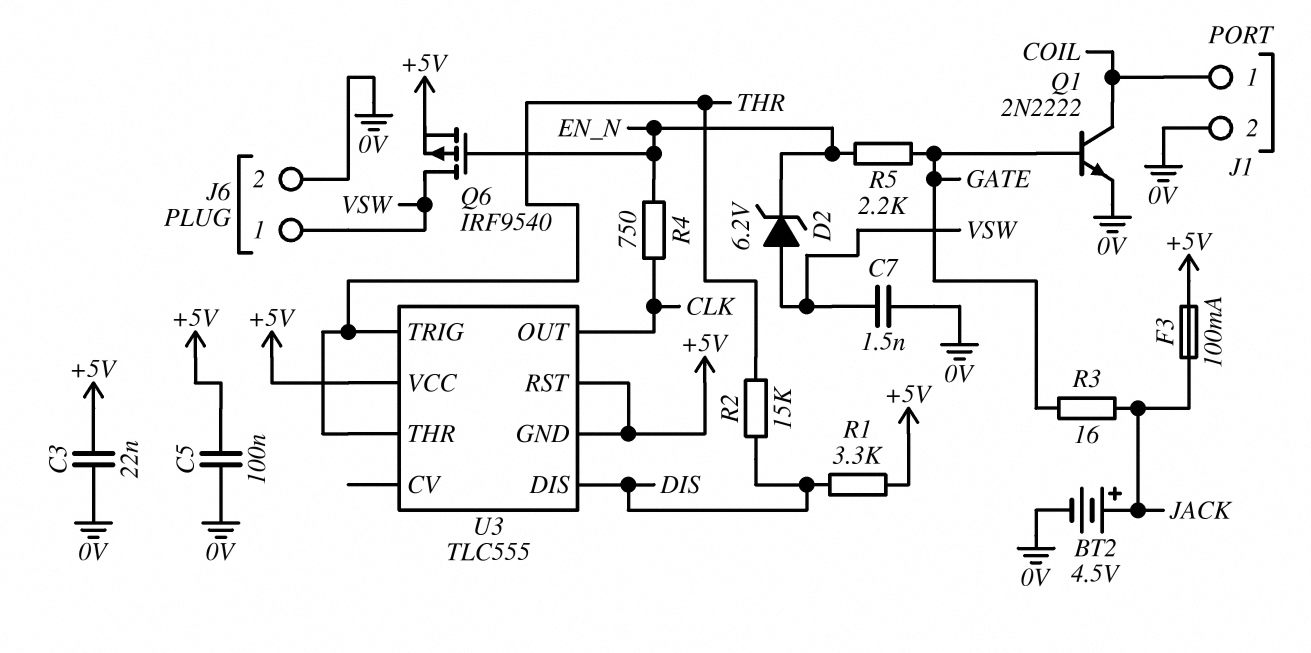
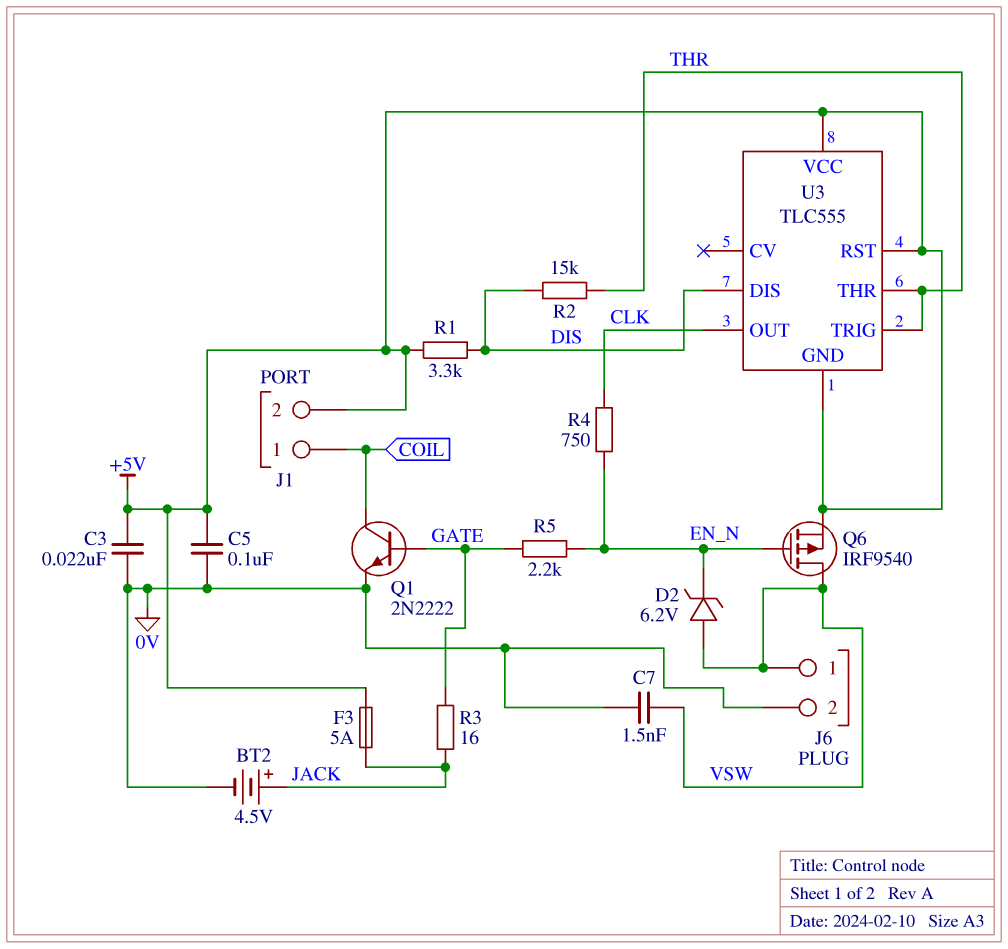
F3: 100mA (+5V, JACK) -> 5A (+5V, JACK)
J1 pin 2: 0V -> +5V

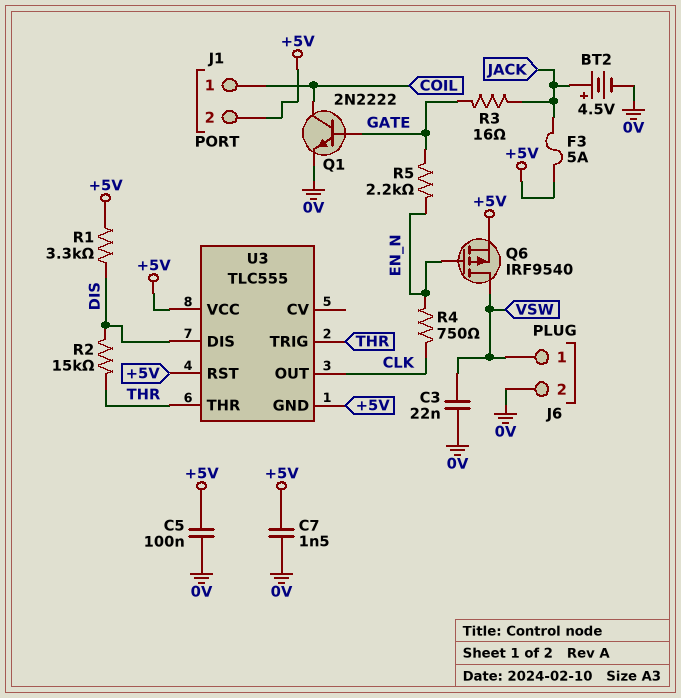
C3: 22nF (+5V, 0V) -> 22nF (0V, VSW)
C7: 1.5nF (0V, VSW) -> 1.5nF (+5V, 0V)
D2: zener 6.2V (A VSW, K EN_N) -> none

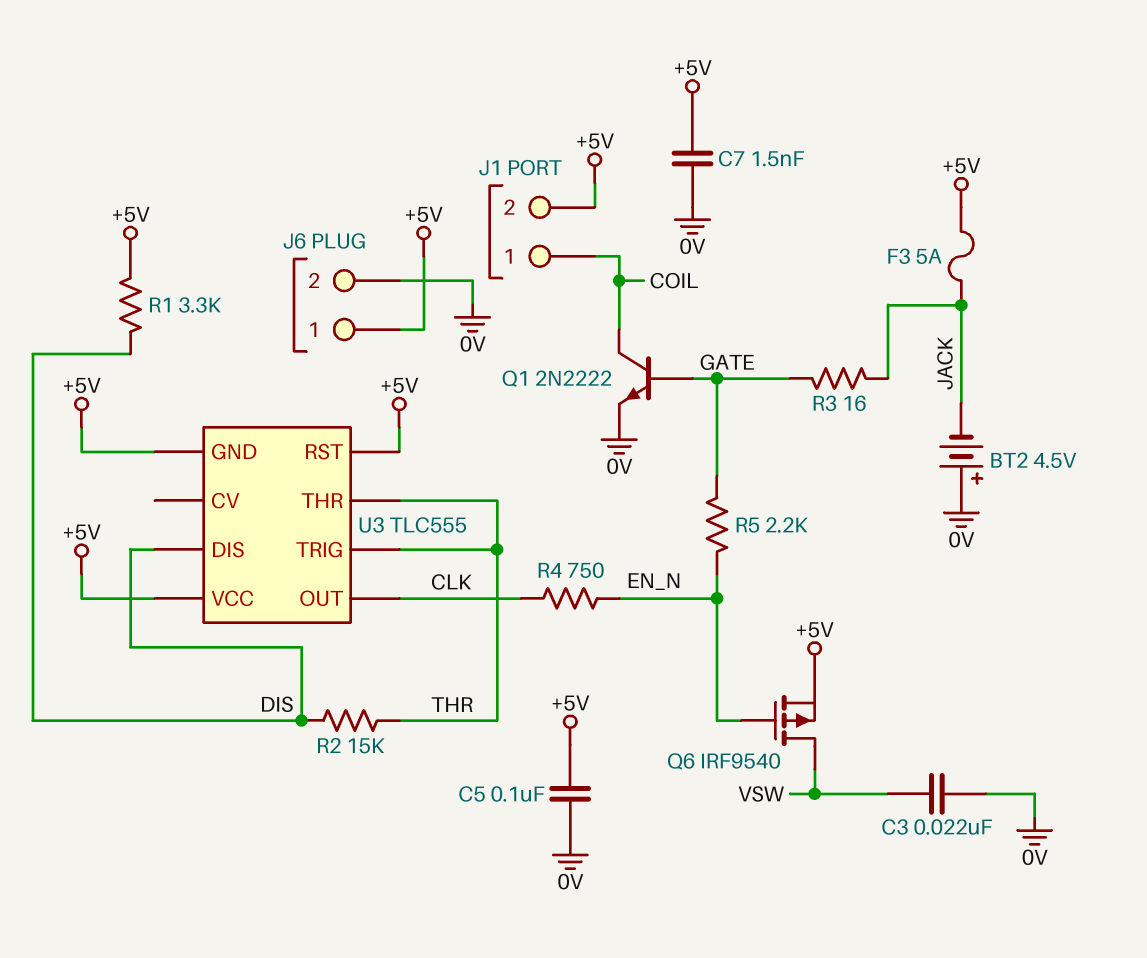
BT2: 4.5V (plus JACK, minus 0V) -> 4.5V (plus 0V, minus JACK)
J6 pin 1: VSW -> +5V

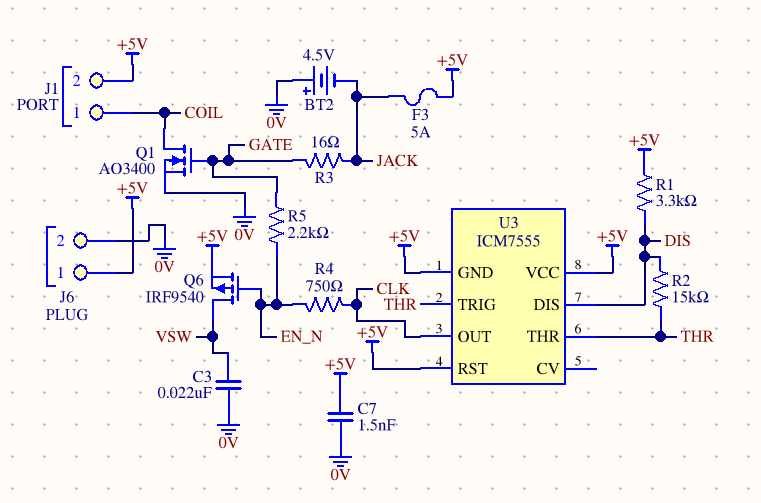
C5: 100nF (+5V, 0V) -> none
Q1: NPN 2N2222 (B GATE, C COIL, E 0V) -> NMOS AO3400 (G GATE, D COIL, S 0V)
U3: TLC555 -> ICM7555

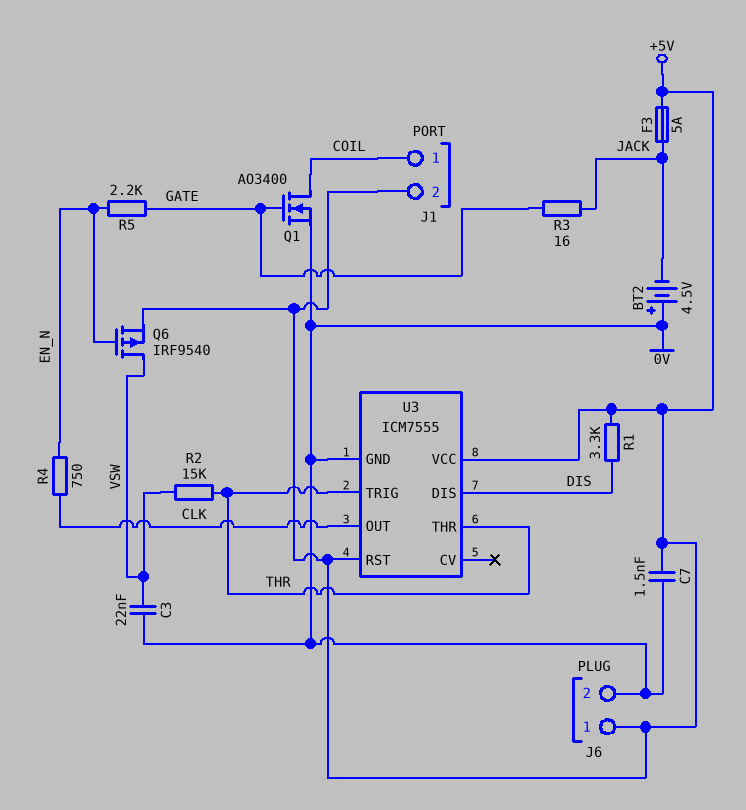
R2: 15k (DIS, THR) -> 15k (THR, VSW)
U3 pin GND: +5V -> 0V

